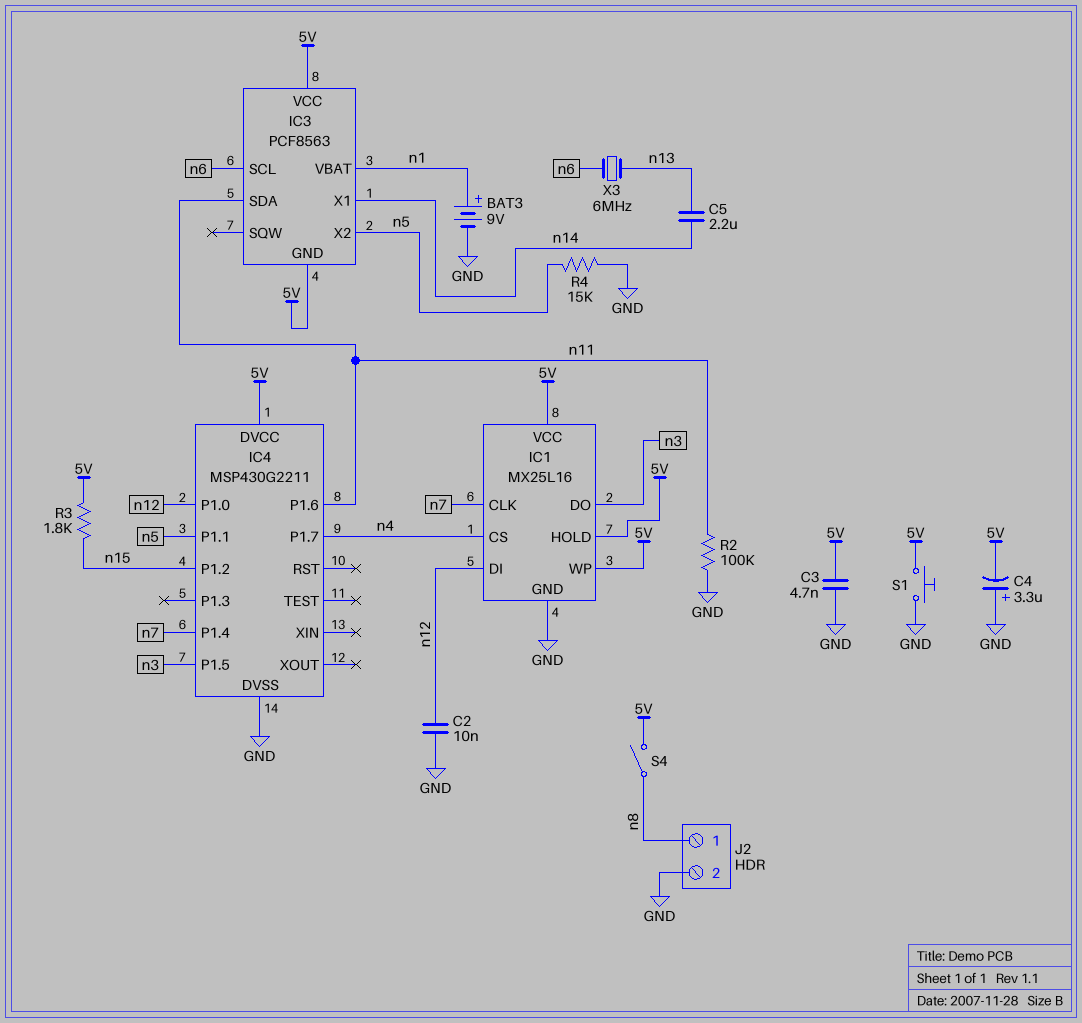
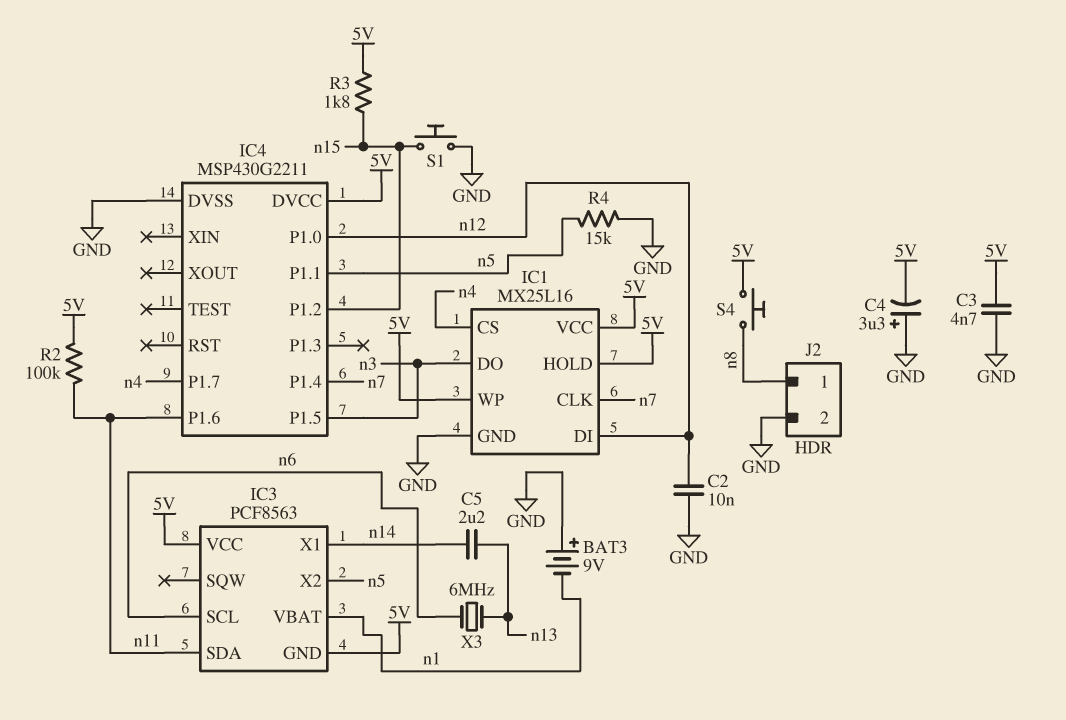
BAT3: 9V (plus n1, minus GND) -> 9V (plus GND, minus n1)
R2: 100k (GND, n11) -> 100k (5V, n11)
S1: button (5V, GND) -> button (GND, n15)
S4: switch (5V, n8) -> button (5V, n8)

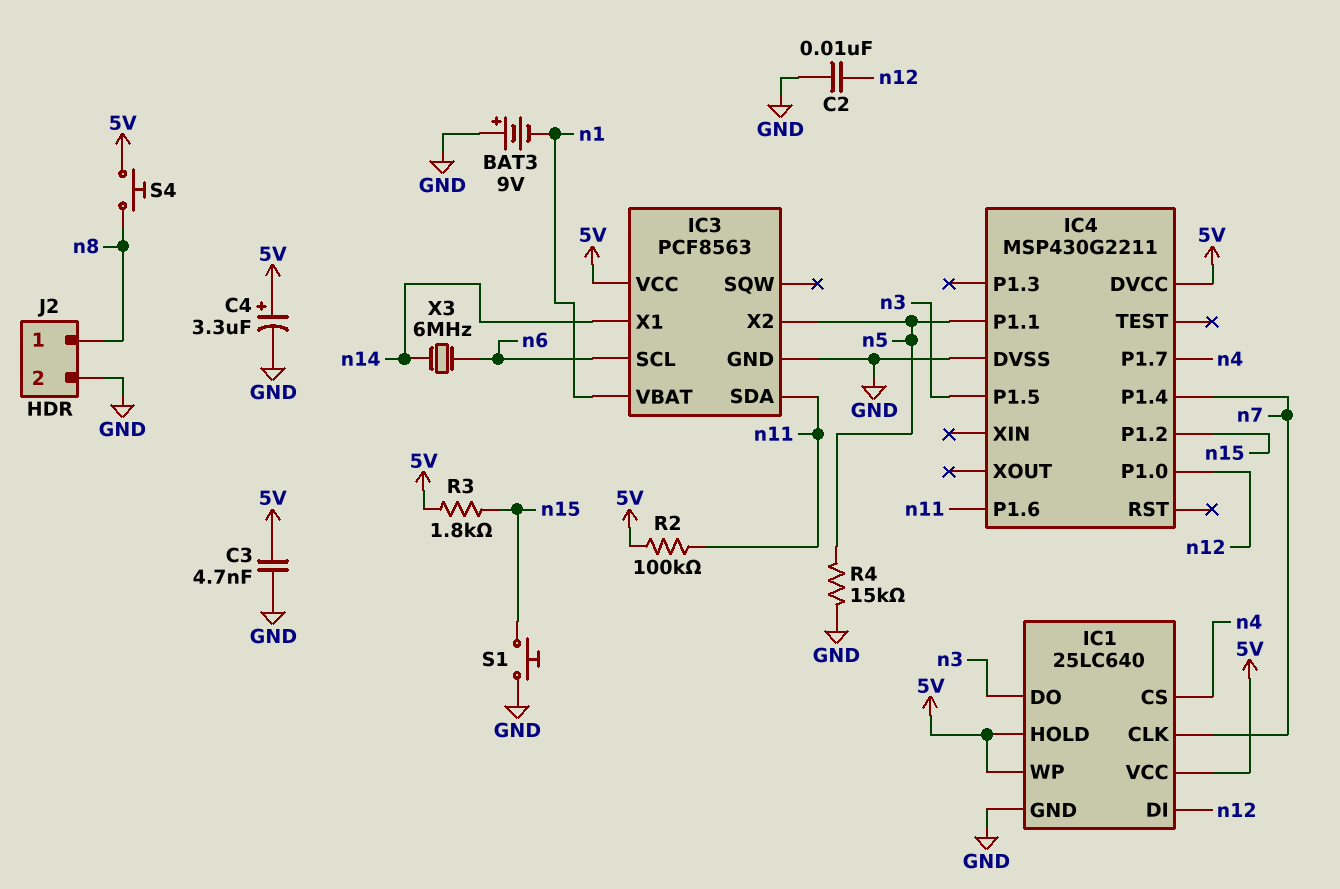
C4: 3.3uF (plus GND, minus 5V) -> 3.3uF (plus 5V, minus GND)
C5: 2.2uF (n13, n14) -> none
IC1: MX25L16 -> 25LC640
IC3 pin GND: 5V -> GND
X3: 6MHz (n6, n13) -> 6MHz (n6, n14)

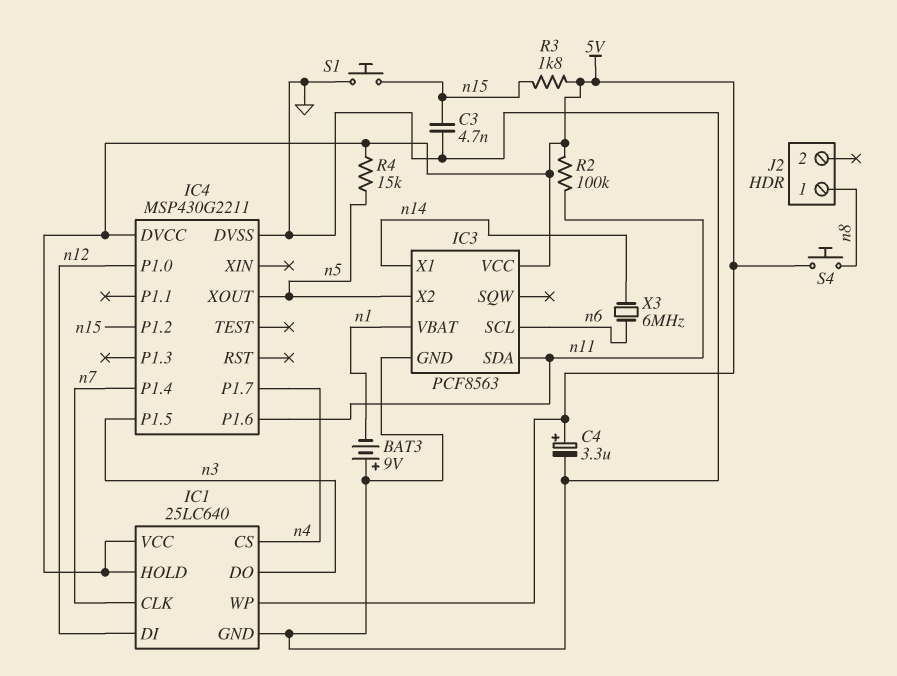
C2: 10nF (GND, n12) -> none
C3: 4.7nF (5V, GND) -> 4.7nF (GND, n15)
IC4 pin P1.1: n5 -> none
IC4 pin XOUT: none -> n5
J2 pin 2: GND -> none
R4: 15k (GND, n5) -> 15k (5V, n5)

